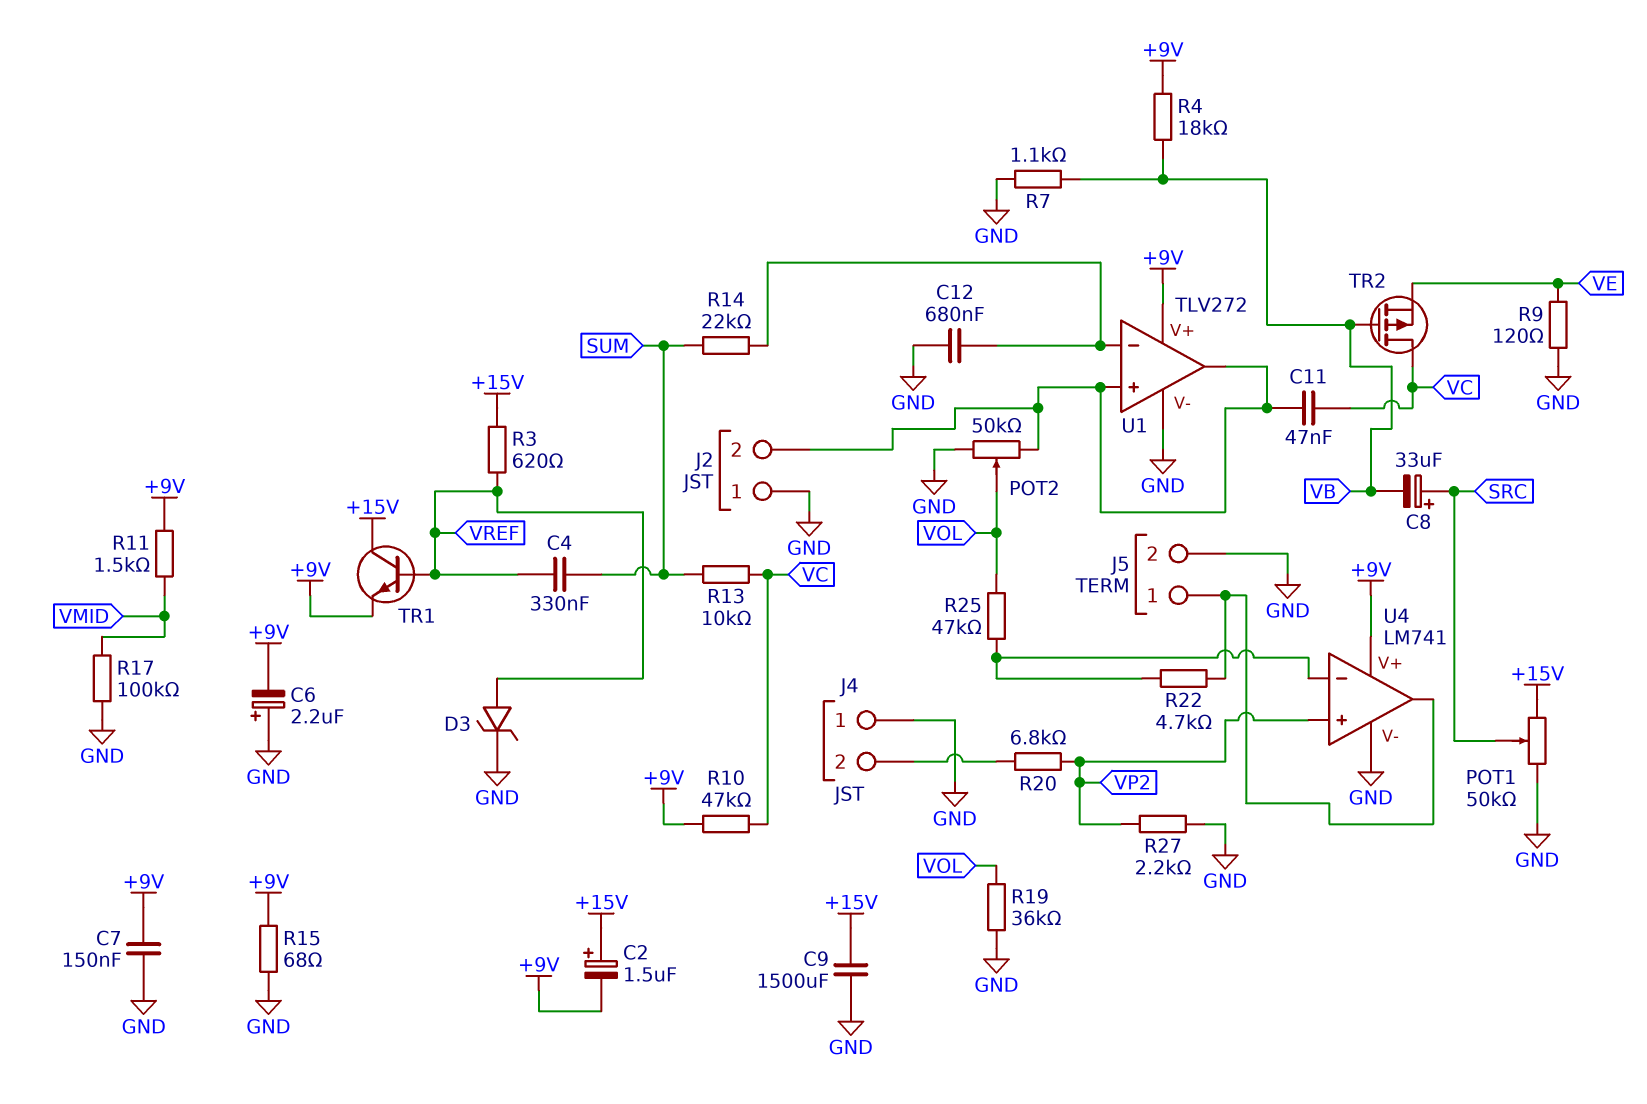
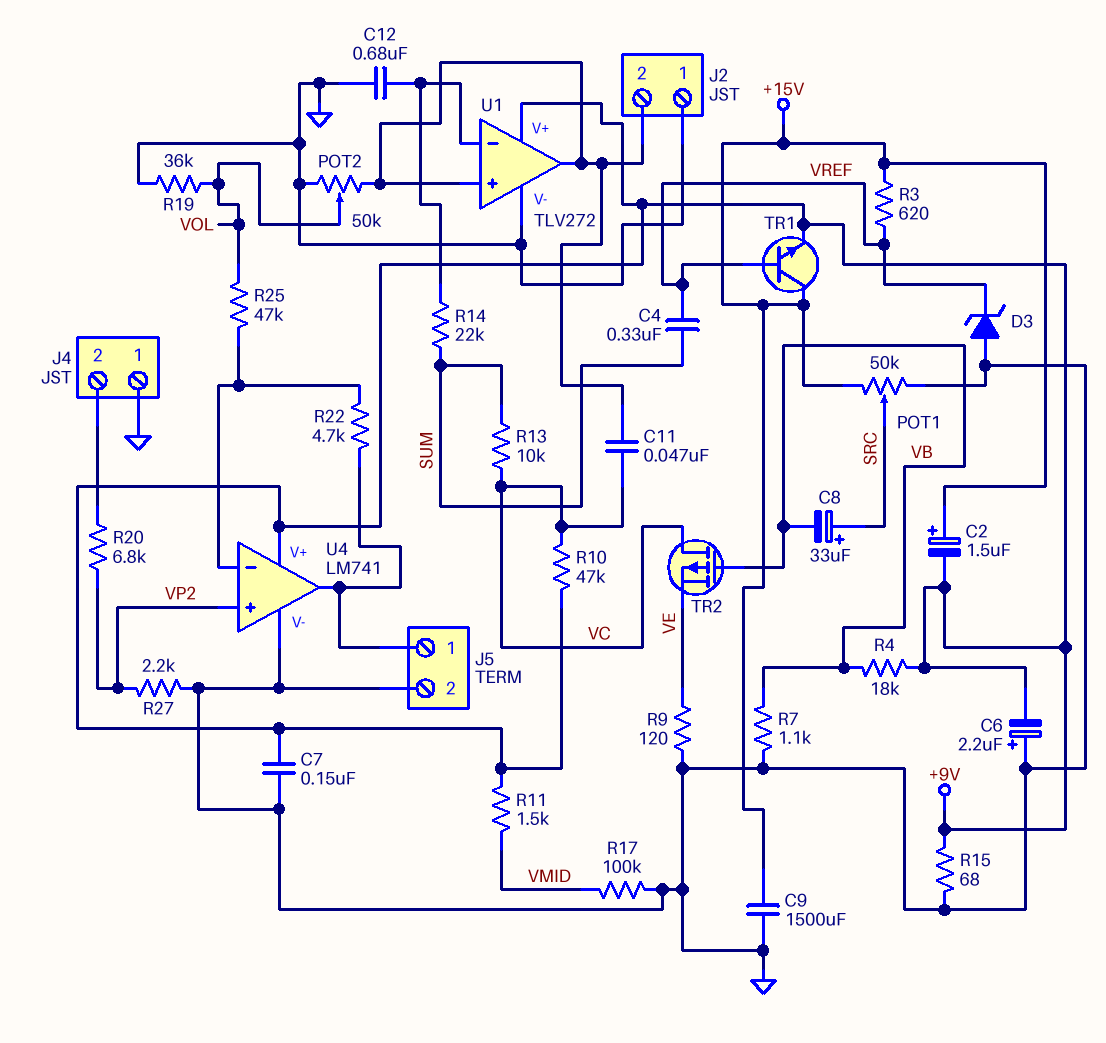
D3: zener (A VREF, K GND) -> zener (A GND, K VREF)

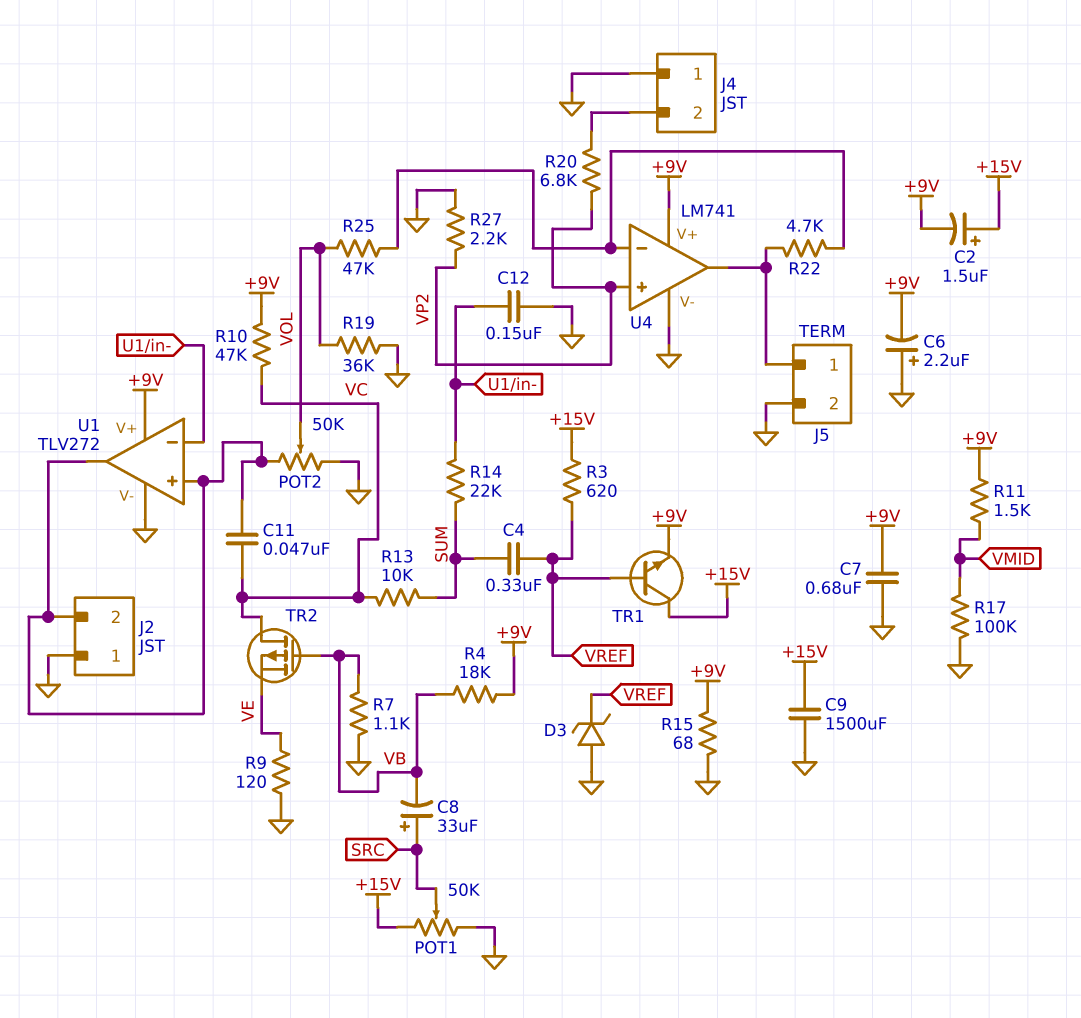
C7: 150nF (+9V, GND) -> 680nF (+9V, GND)
C12: 680nF (GND, U1/in-) -> 150nF (GND, U1/in-)

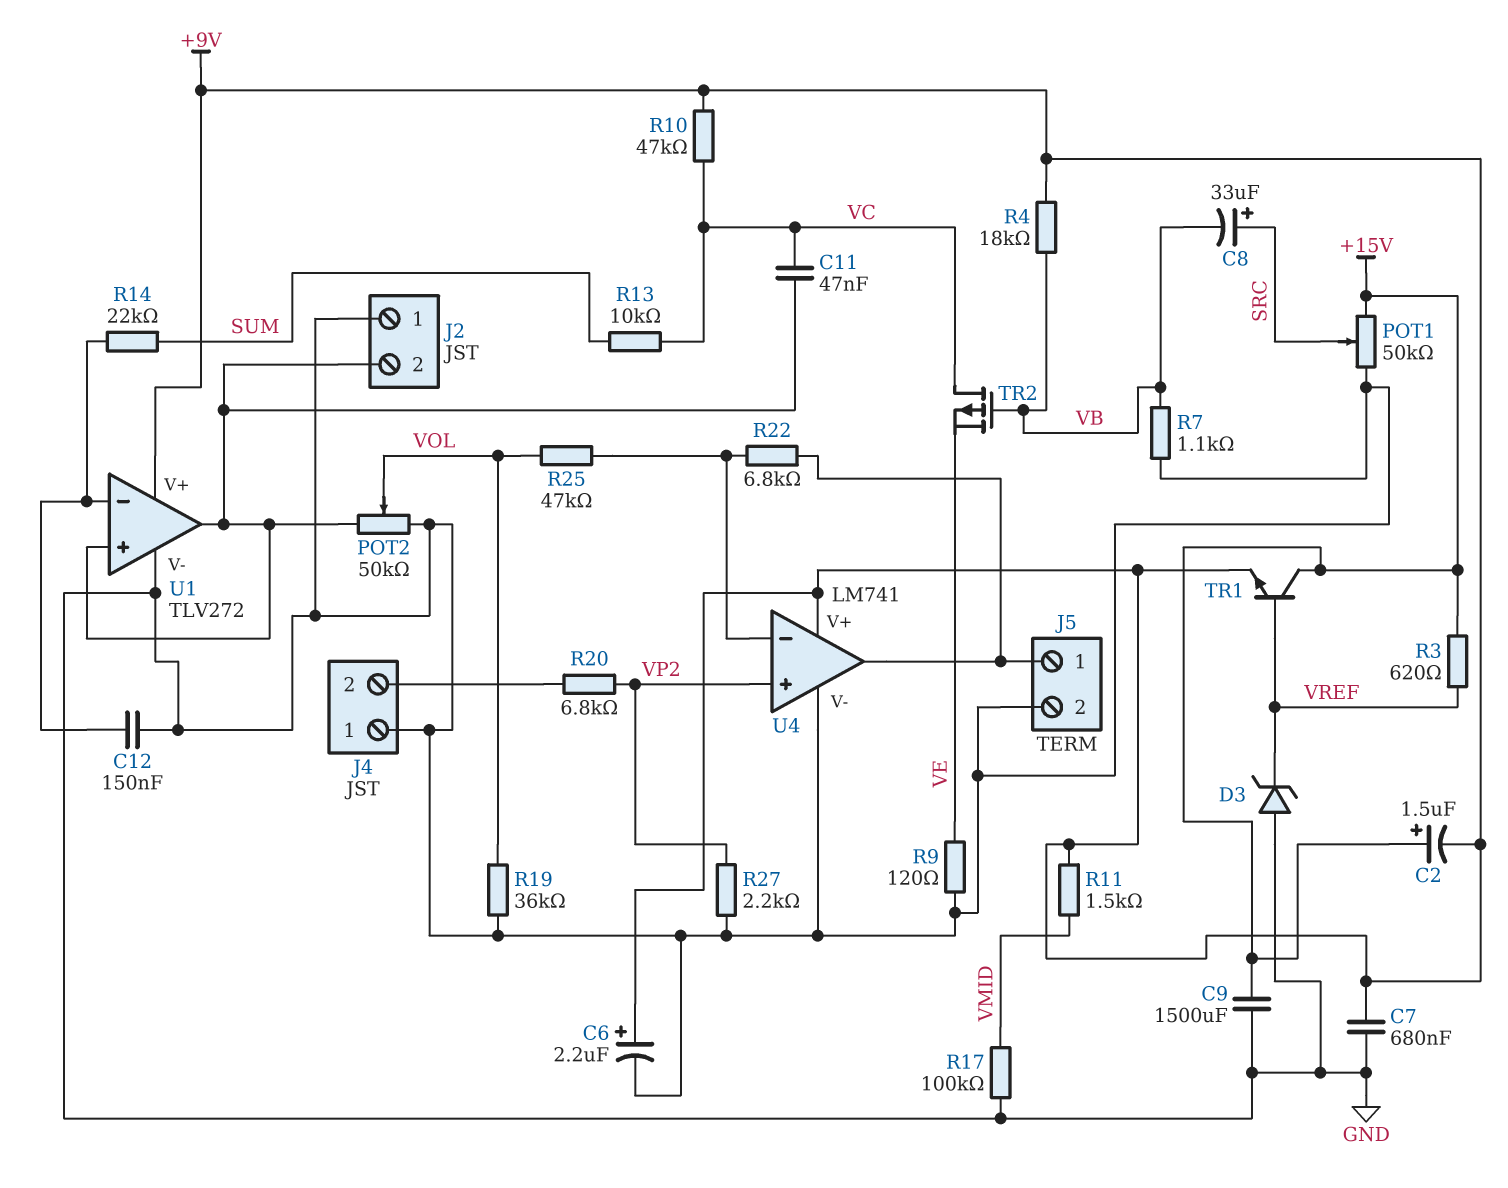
C4: 330nF (SUM, VREF) -> none
C6: 2.2uF (plus GND, minus +9V) -> 2.2uF (plus +9V, minus GND)
R15: 68 (+9V, GND) -> none
R22: 4.7k (J5/1, U4/in-) -> 6.8k (J5/1, U4/in-)

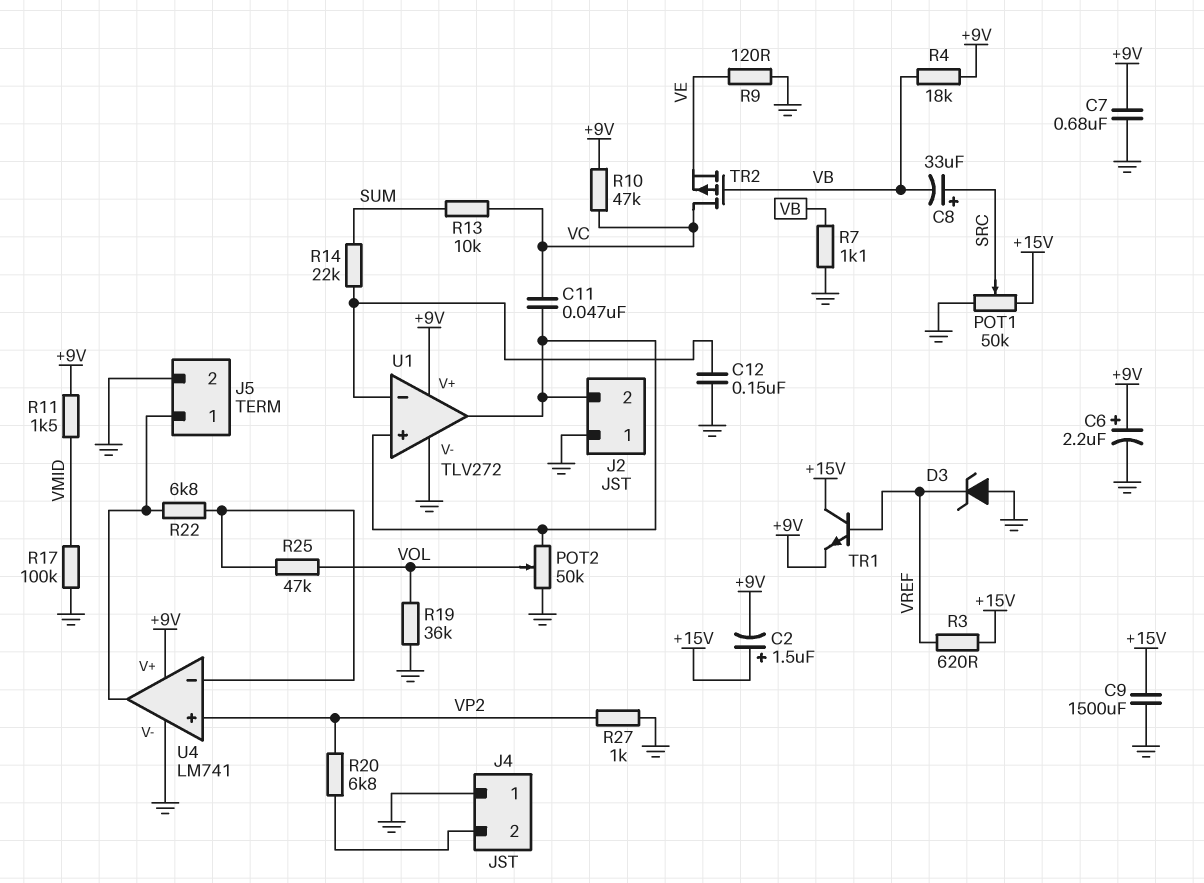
R27: 2.2k (GND, VP2) -> 1k (GND, VP2)

